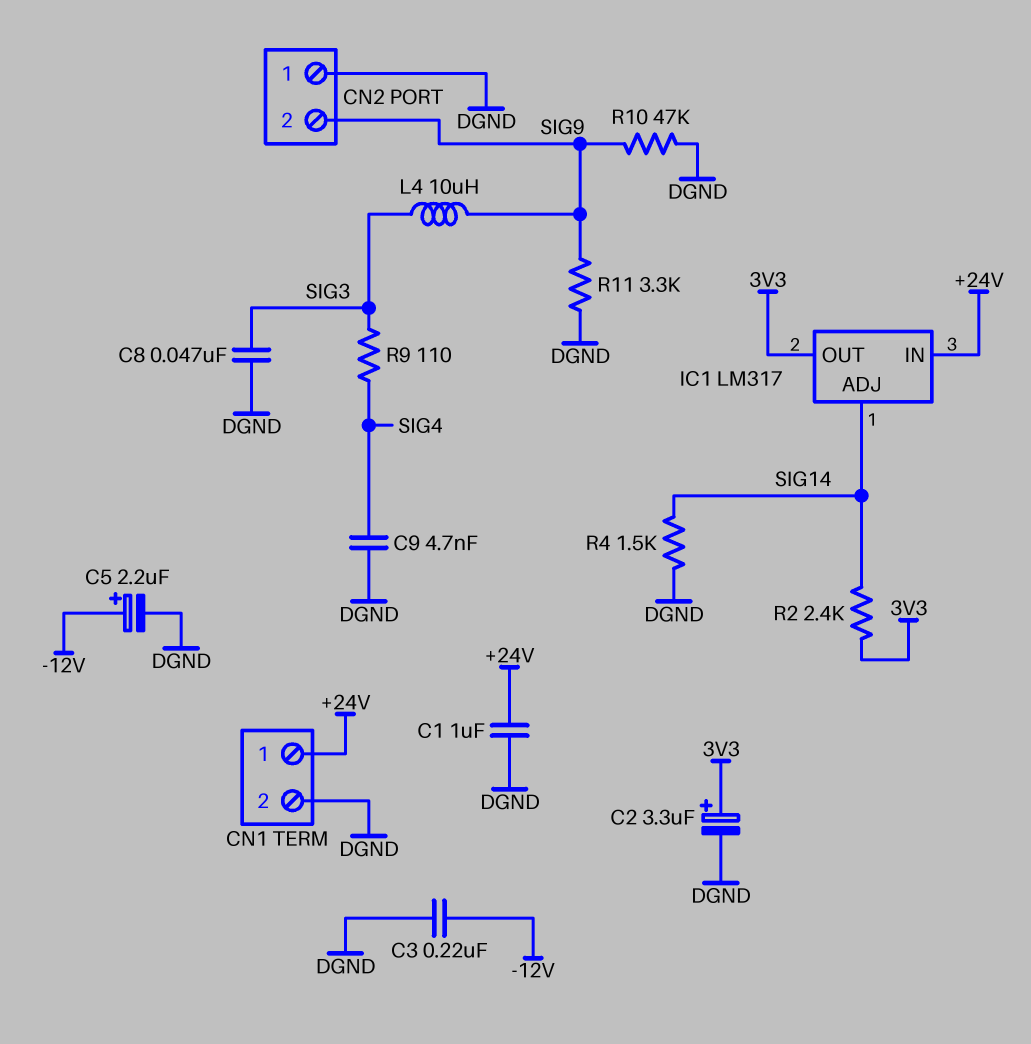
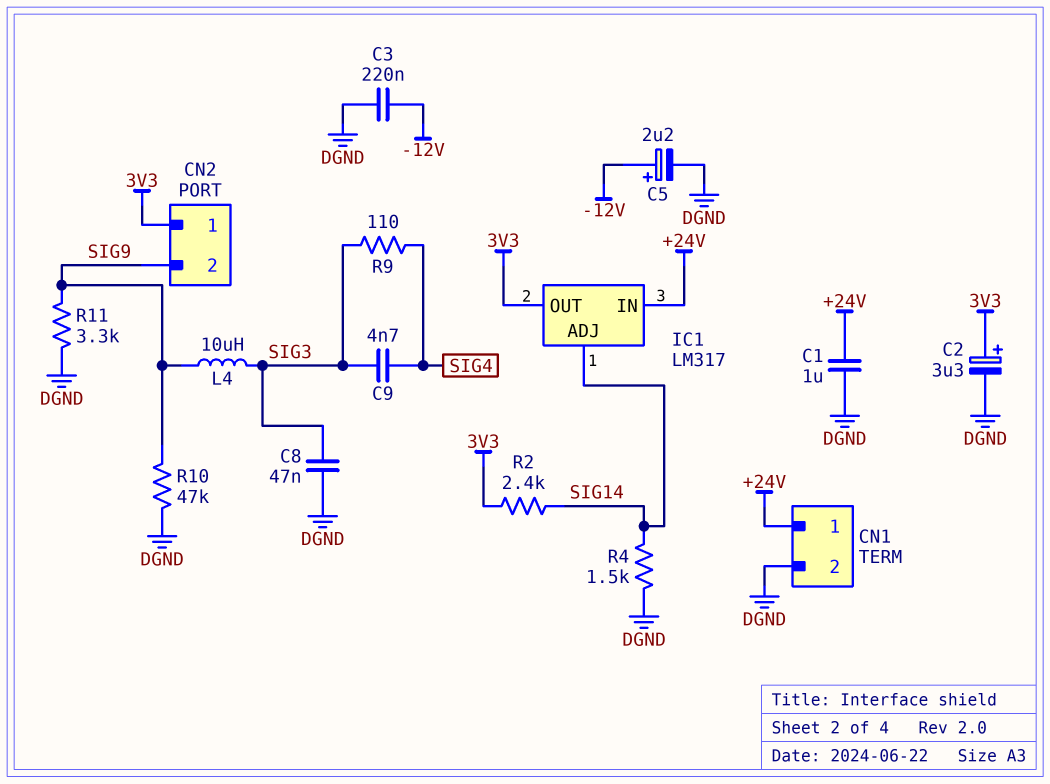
C9: 4.7nF (DGND, SIG4) -> 4.7nF (SIG3, SIG4)
CN2 pin 1: DGND -> 3V3

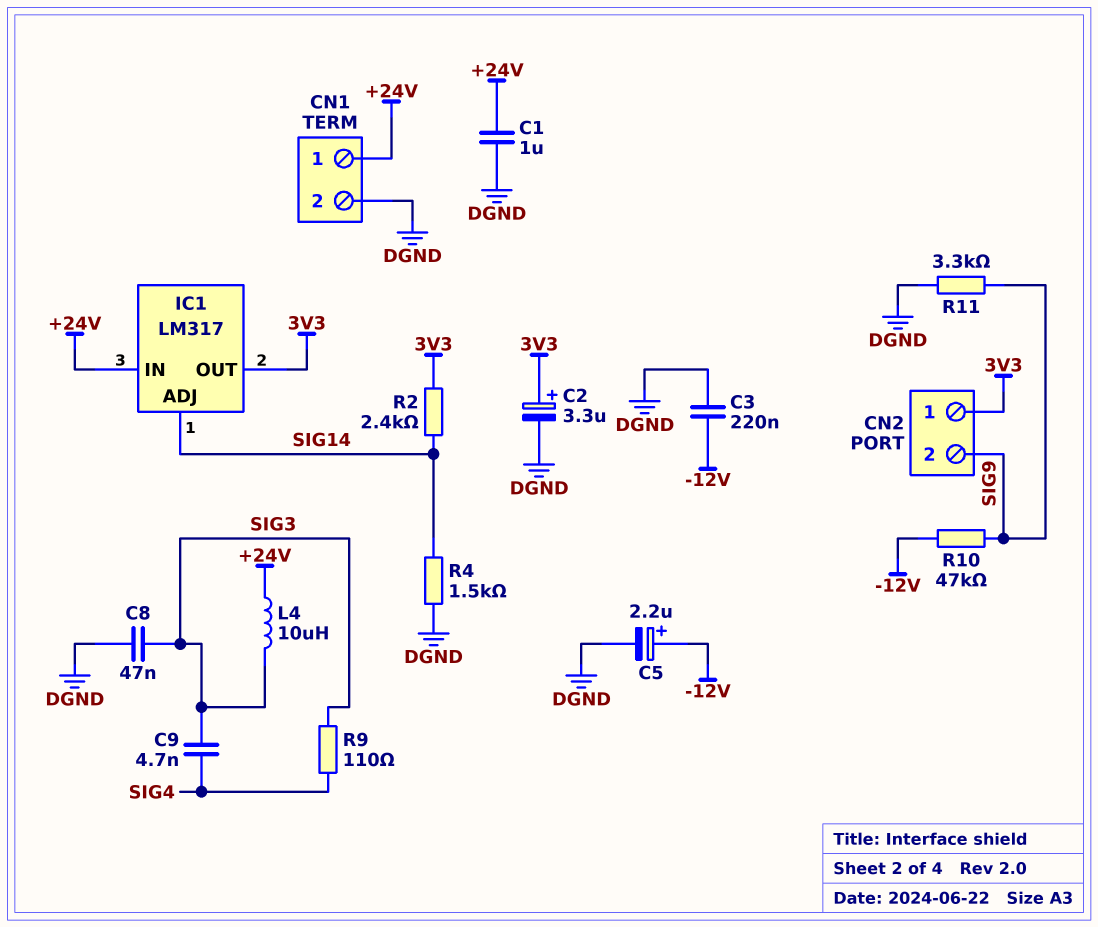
L4: 10uH (SIG3, SIG9) -> 10uH (+24V, SIG3)
R10: 47k (DGND, SIG9) -> 47k (-12V, SIG9)

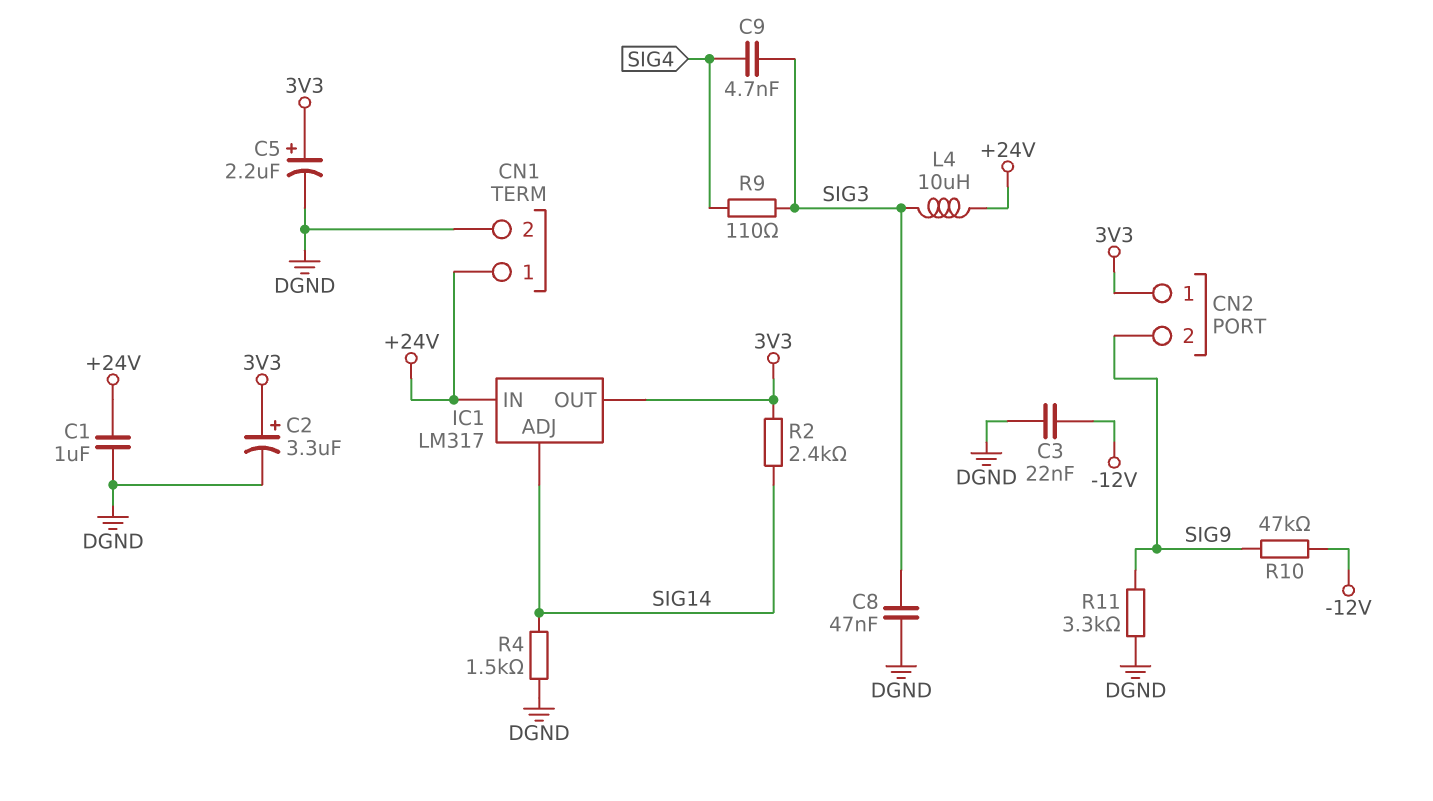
C3: 220nF (-12V, DGND) -> 22nF (-12V, DGND)
C5: 2.2uF (plus -12V, minus DGND) -> 2.2uF (plus 3V3, minus DGND)

